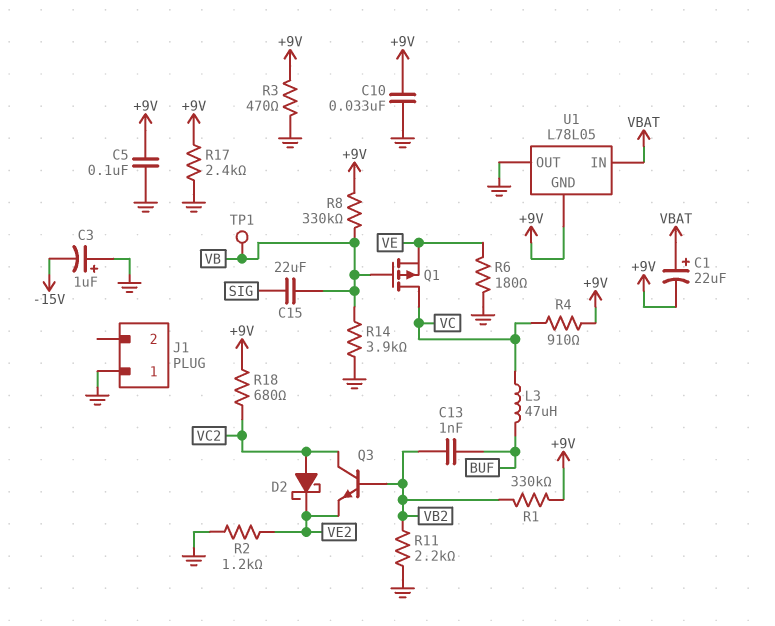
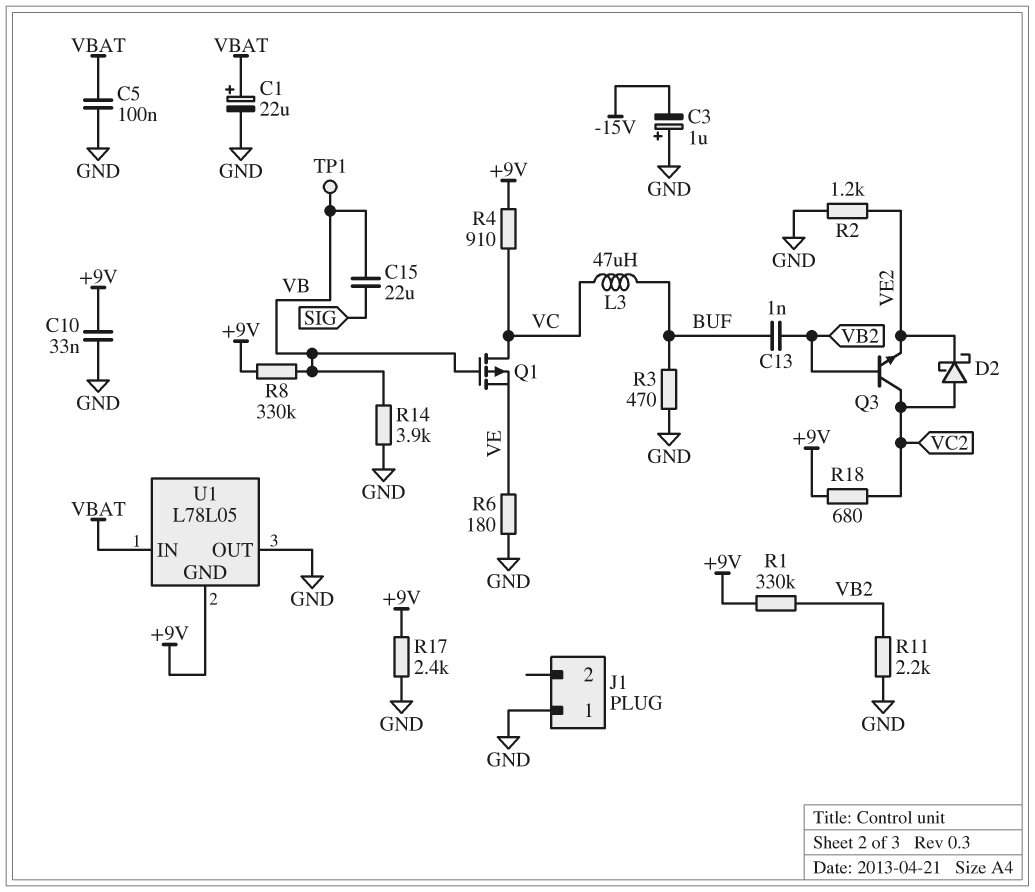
C1: 22uF (plus VBAT, minus +9V) -> 22uF (plus VBAT, minus GND)
C5: 100nF (+9V, GND) -> 100nF (GND, VBAT)
R3: 470 (+9V, GND) -> 470 (BUF, GND)

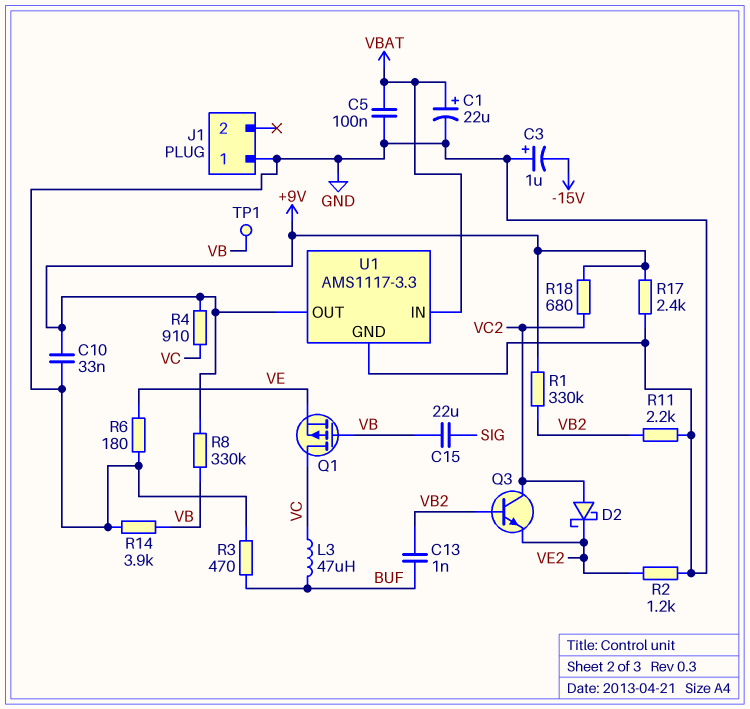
U1: L78L05 -> AMS1117-3.3
U1 pin GND: +9V -> GND
U1 pin OUT: GND -> +9V

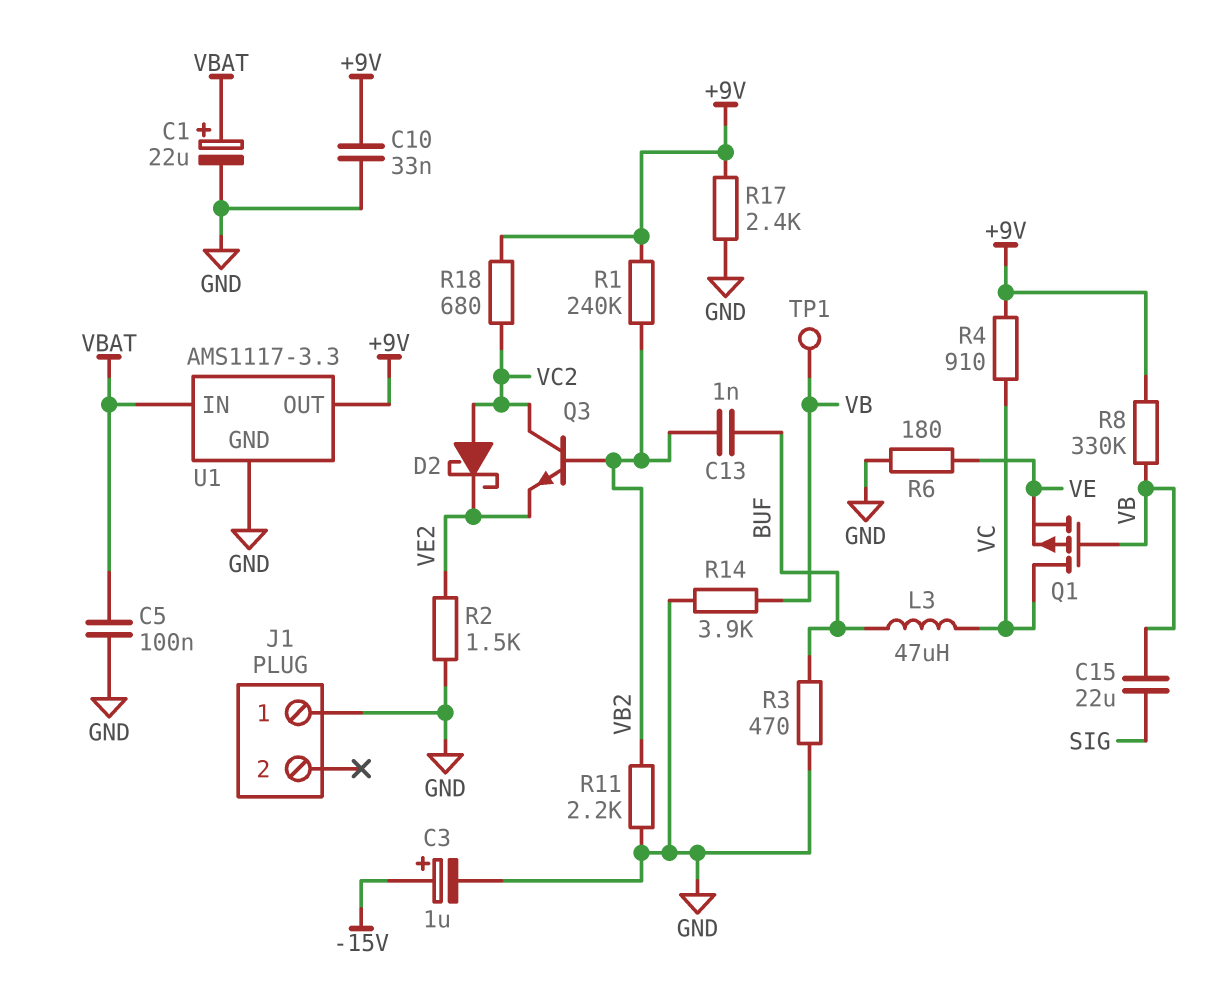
C3: 1uF (plus GND, minus -15V) -> 1uF (plus -15V, minus GND)
R1: 330k (+9V, VB2) -> 240k (+9V, VB2)
R2: 1.2k (GND, VE2) -> 1.5k (GND, VE2)

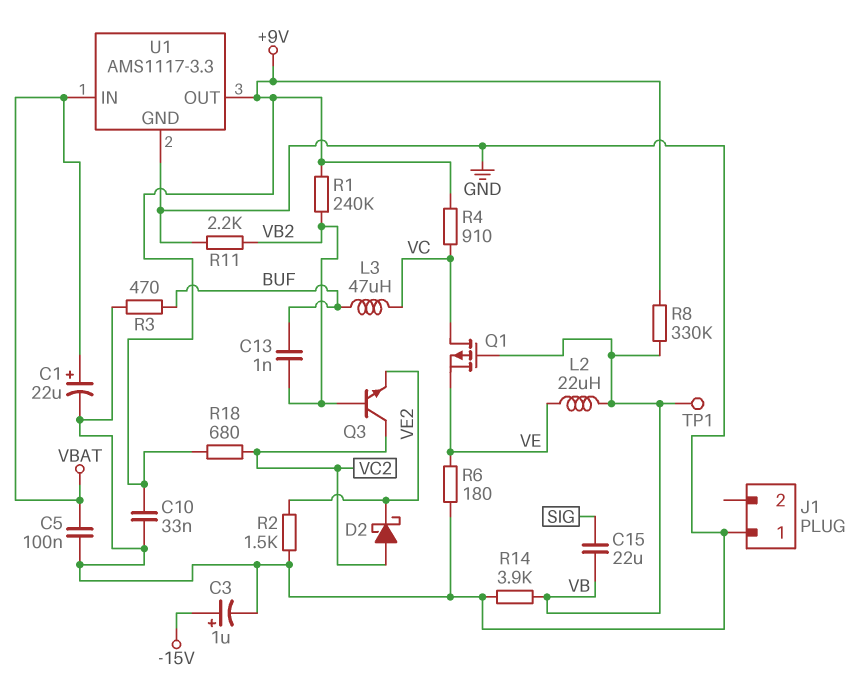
L2: none -> 22uH (VB, VE)
R17: 2.4k (+9V, GND) -> none

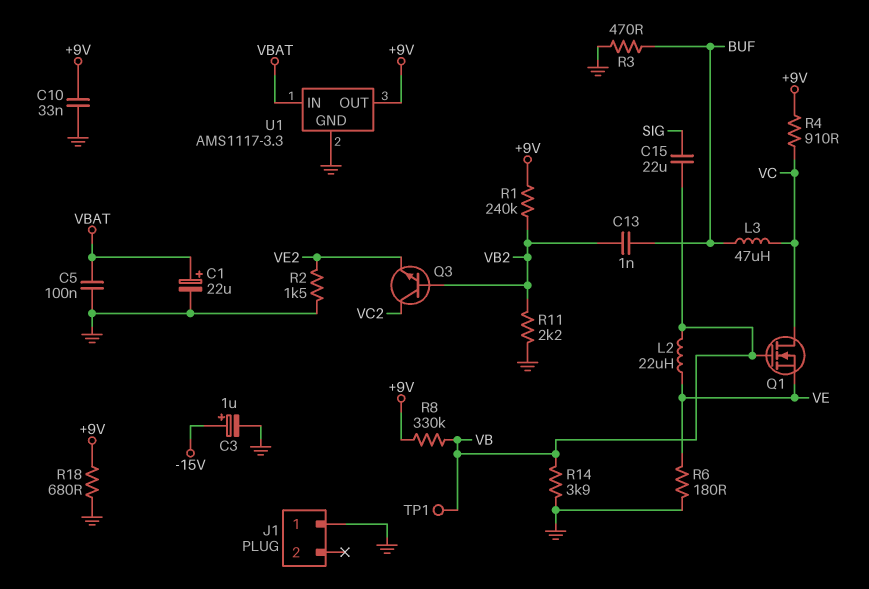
D2: schottky (A VC2, K VE2) -> none
Q1: PMOS (G VB, D VC, S VE) -> NMOS (G VB, D VC, S VE)
R18: 680 (+9V, VC2) -> 680 (+9V, GND)

